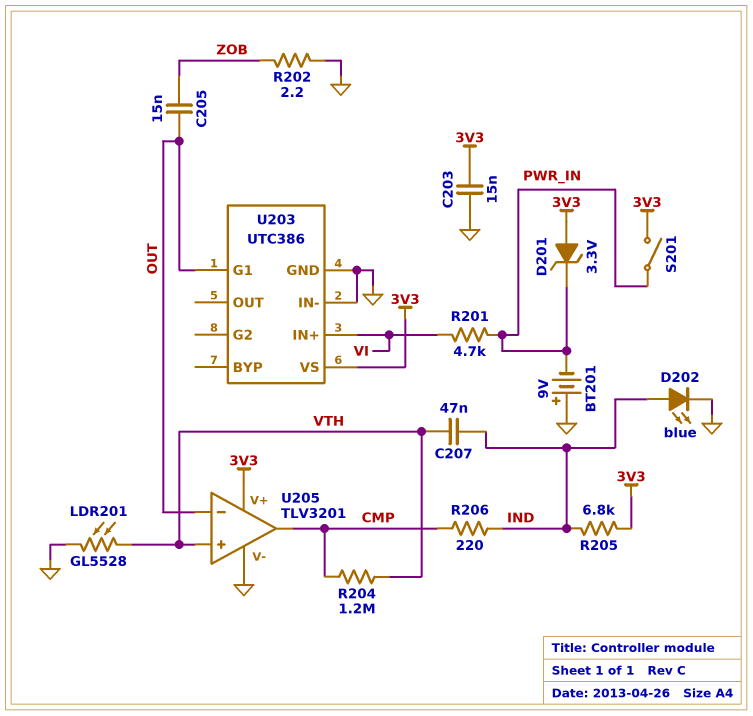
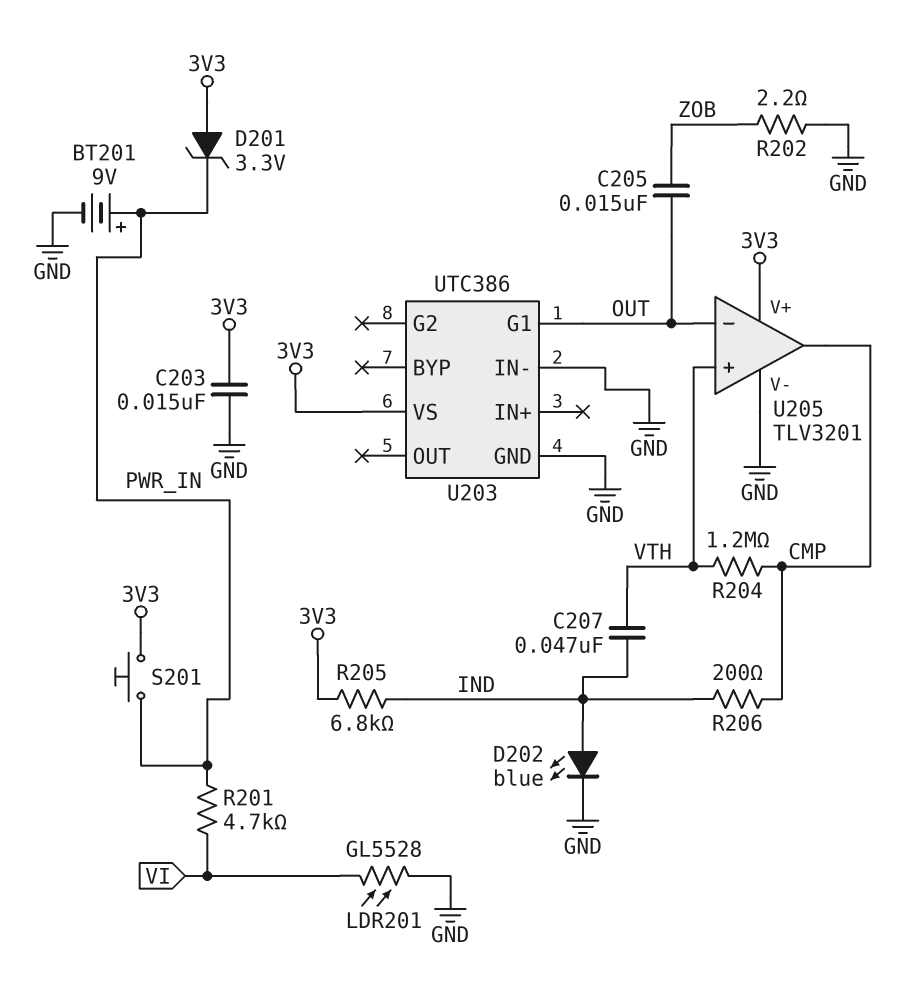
BT201: 9V (plus GND, minus PWR_IN) -> 9V (plus PWR_IN, minus GND)
LDR201: GL5528 (GND, VTH) -> GL5528 (GND, VI)
R206: 220 (CMP, IND) -> 200 (CMP, IND)
S201: switch (3V3, PWR_IN) -> button (3V3, PWR_IN)
U203 pin IN+: VI -> none

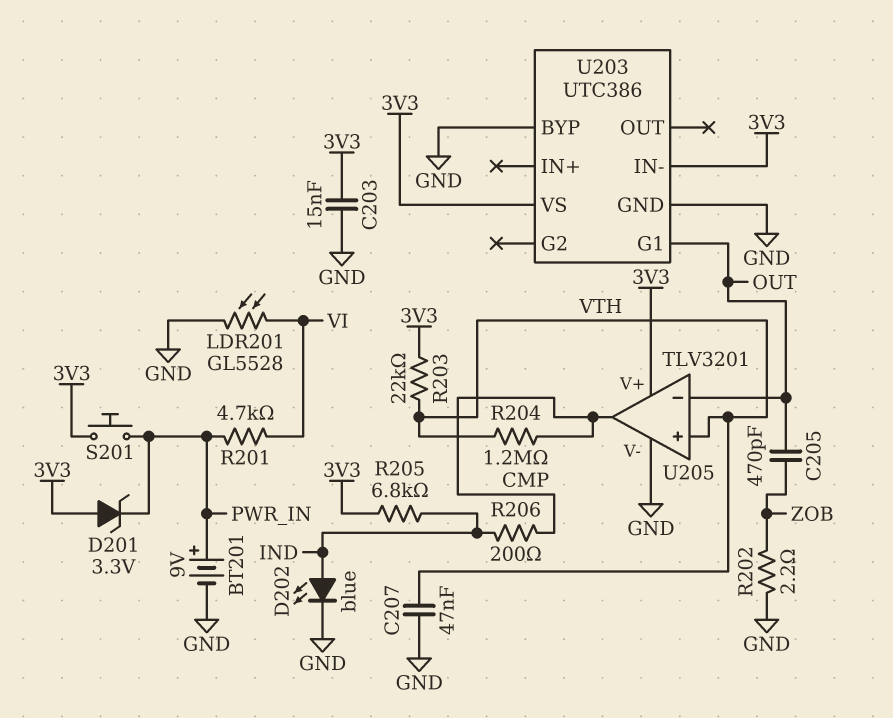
C205: 15nF (OUT, ZOB) -> 470pF (OUT, ZOB)
C207: 47nF (IND, VTH) -> 47nF (GND, VTH)
R203: none -> 22k (3V3, VTH)
U203 pin BYP: none -> GND
U203 pin IN-: GND -> 3V3

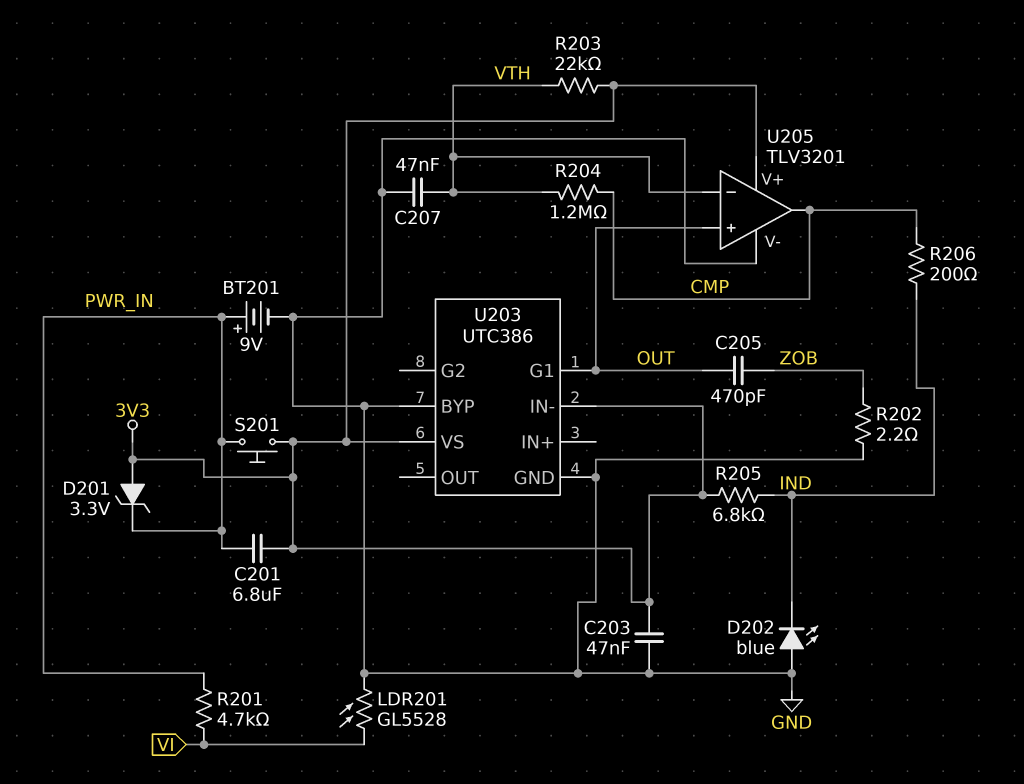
C201: none -> 6.8uF (3V3, PWR_IN)
C203: 15nF (3V3, GND) -> 47nF (3V3, GND)
D202: LED blue (A IND, K GND) -> LED blue (A GND, K IND)
U205 pin in+: VTH -> OUT
U205 pin in-: OUT -> VTH

